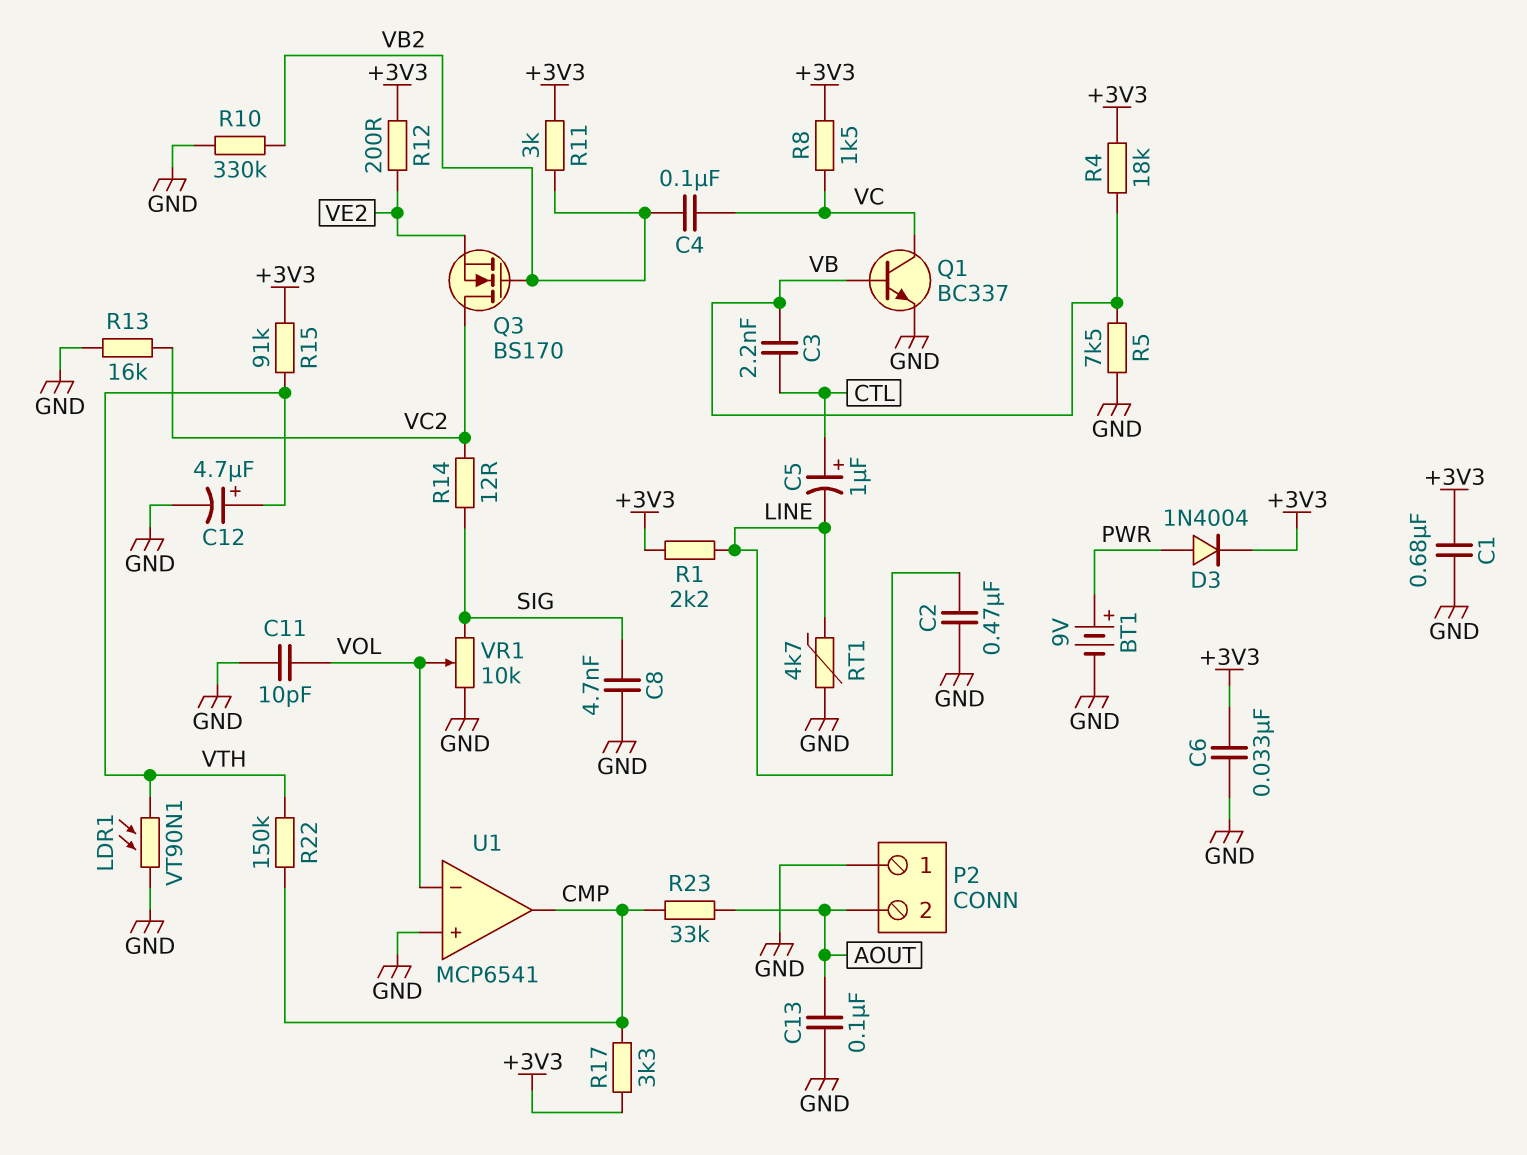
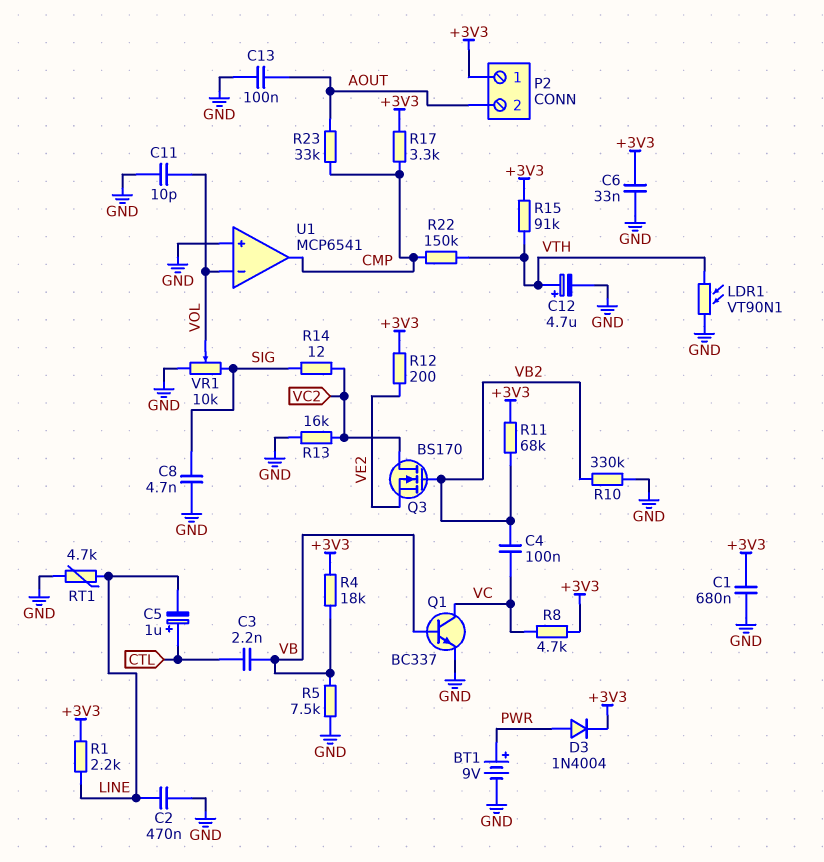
P2 pin 1: GND -> +3V3
R8: 1.5k (+3V3, VC) -> 4.7k (+3V3, VC)
R11: 3k (+3V3, VB2) -> 68k (+3V3, VB2)

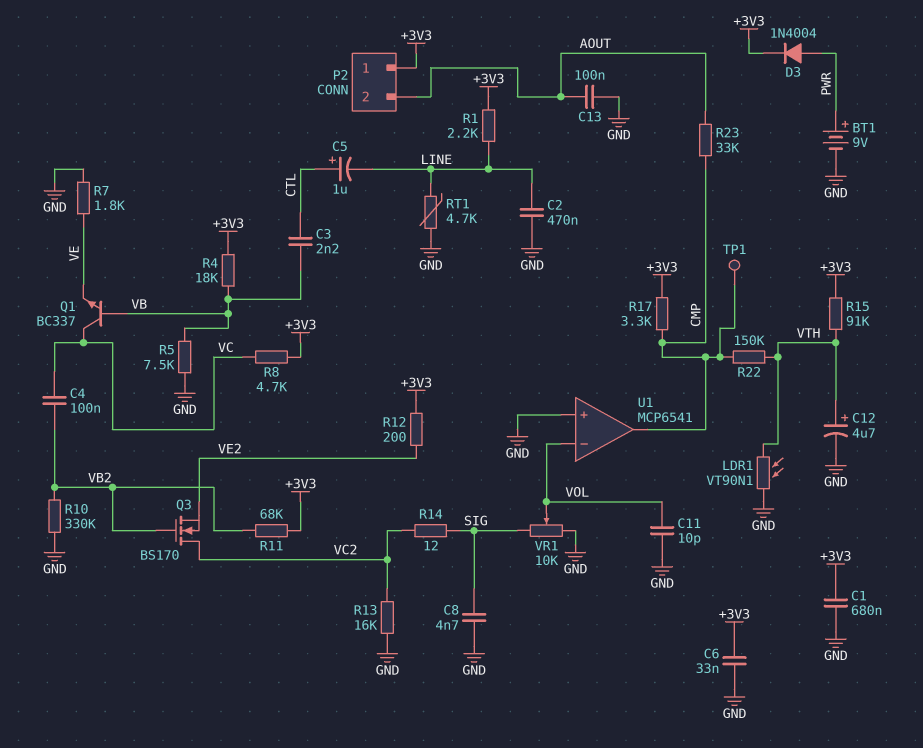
Q1: NPN BC337 (B VB, C VC, E GND) -> NPN BC337 (B VB, C VC, E VE)
R7: none -> 1.8k (GND, VE)
TP1: none -> test point (CMP)

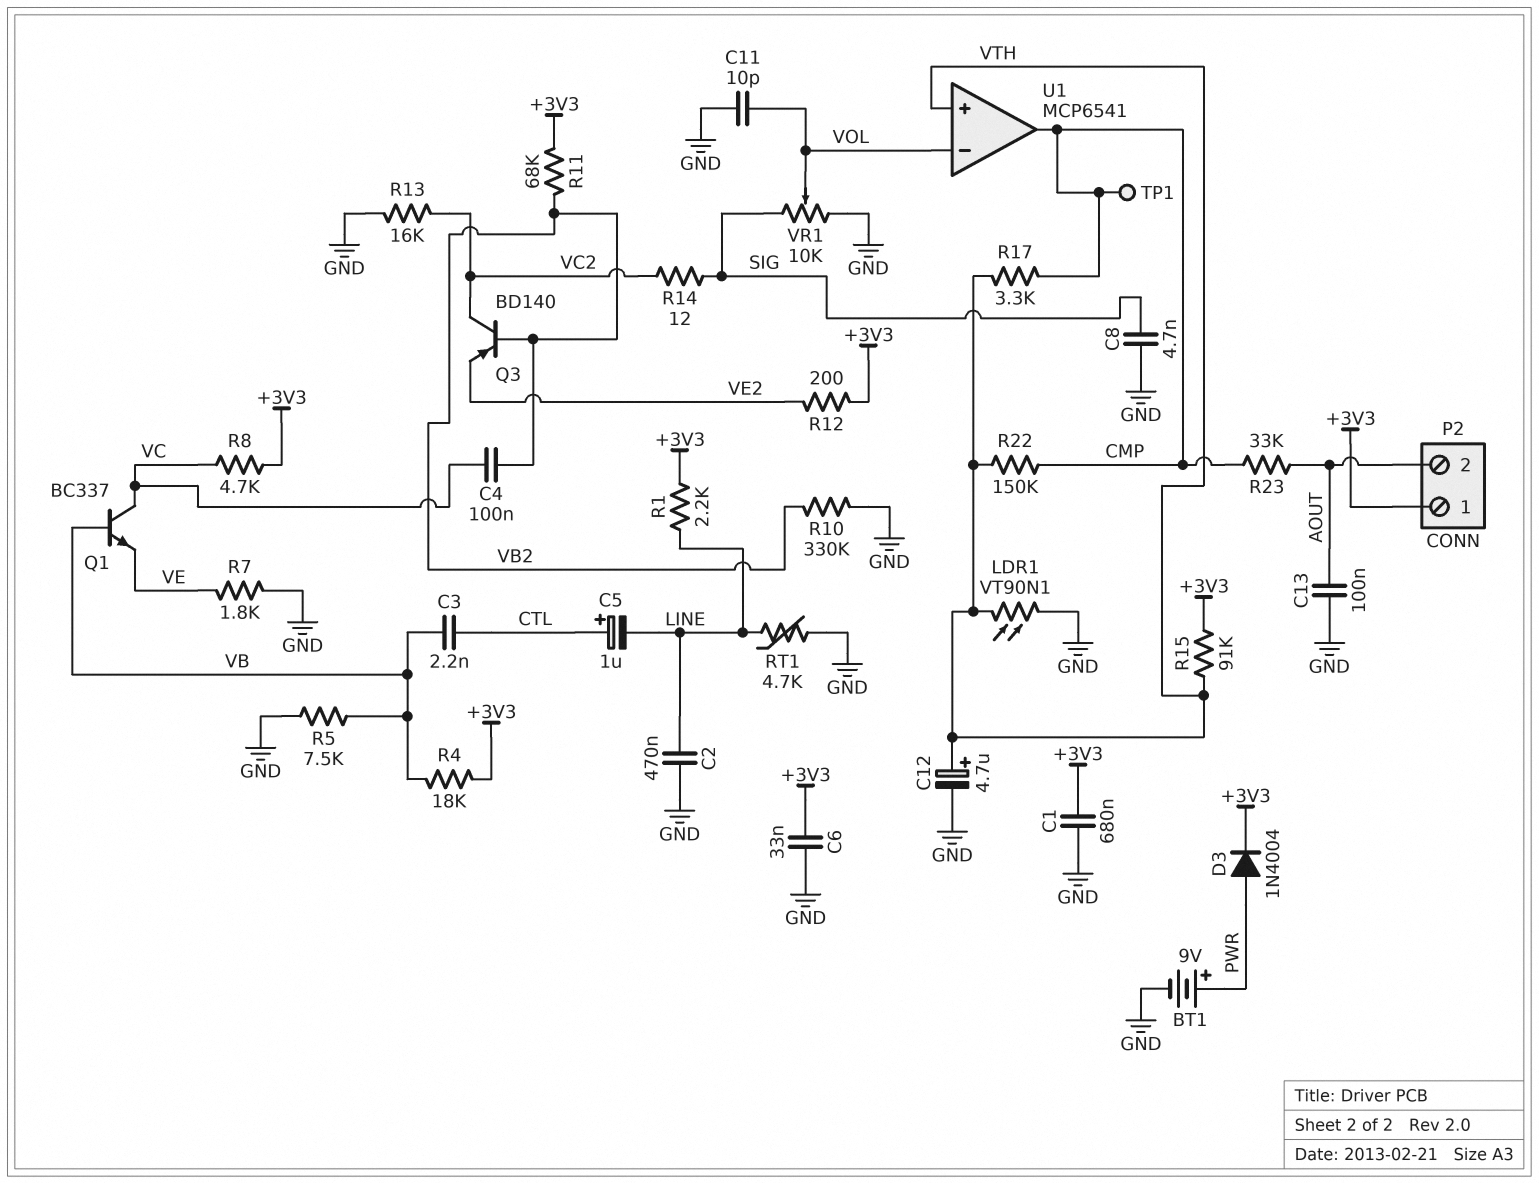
Q3: NMOS BS170 (G VB2, D VC2, S VE2) -> PNP BD140 (B VB2, C VC2, E VE2)
R17: 3.3k (+3V3, CMP) -> 3.3k (CMP, VTH)
U1 pin in+: GND -> VTH

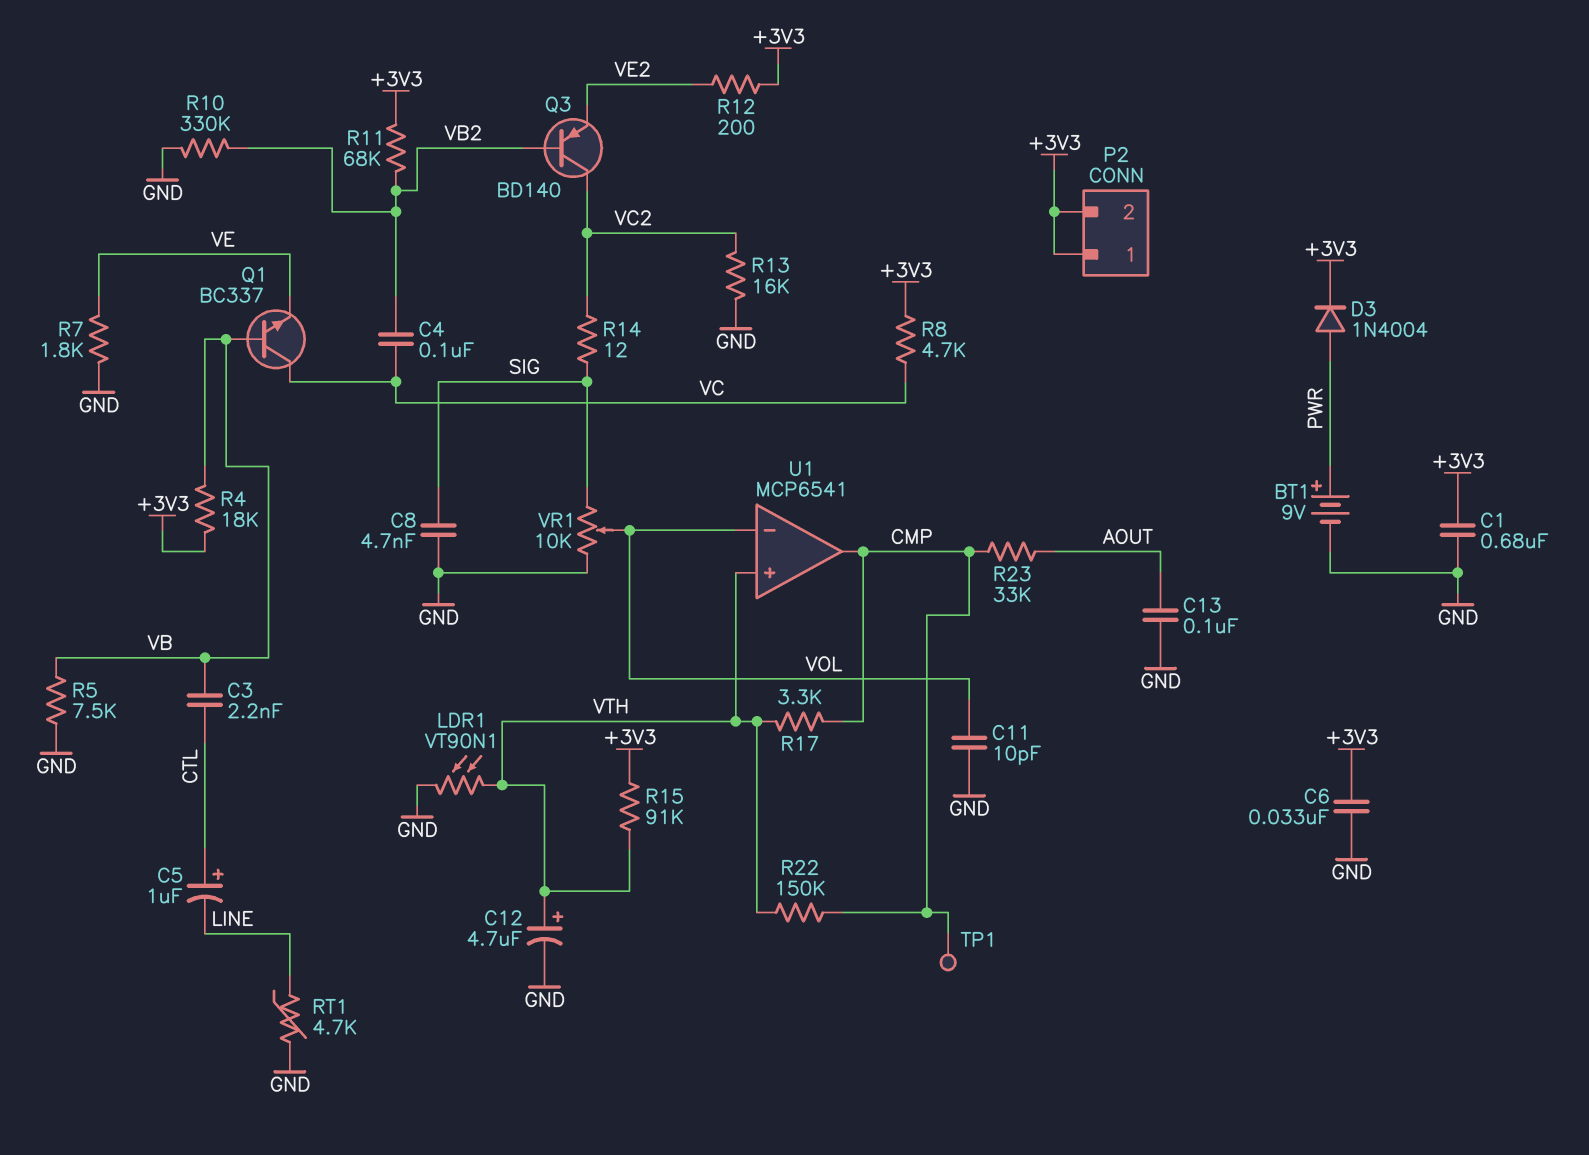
C2: 470nF (GND, LINE) -> none
P2 pin 2: AOUT -> +3V3
R1: 2.2k (+3V3, LINE) -> none

